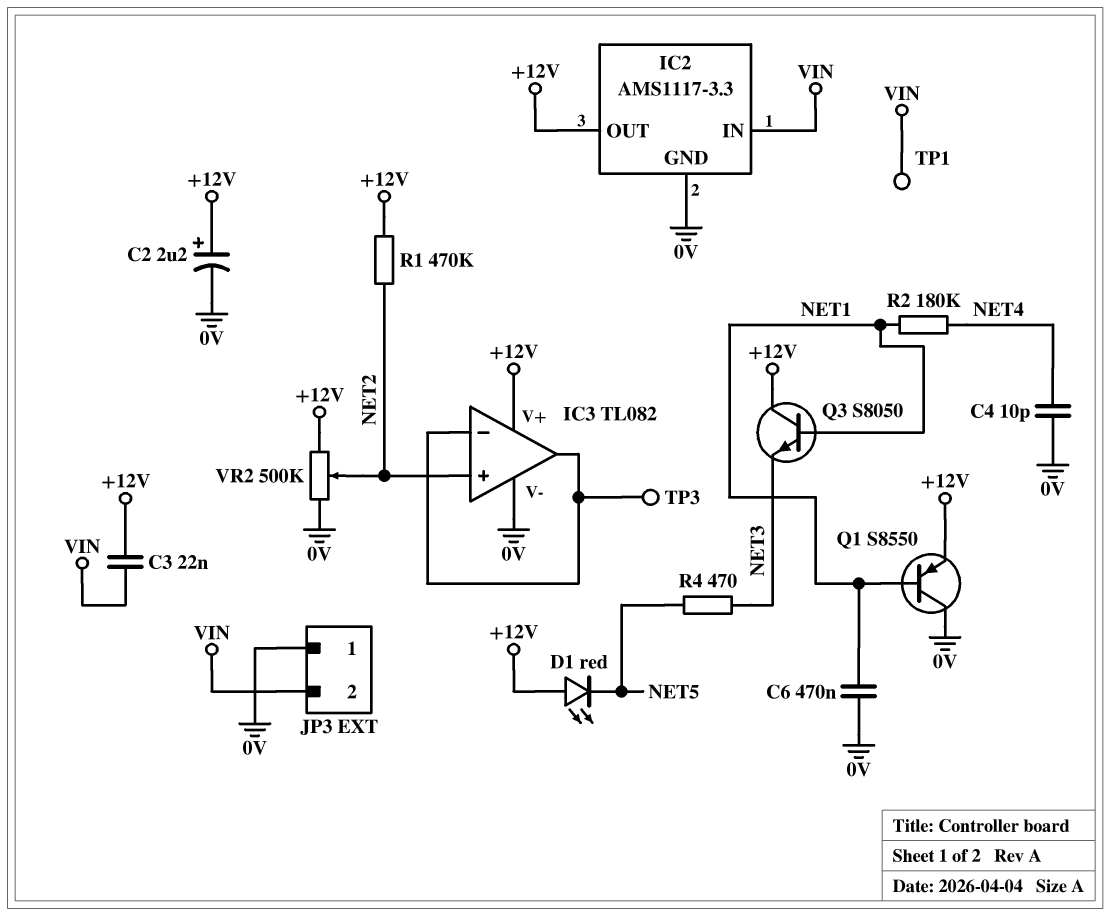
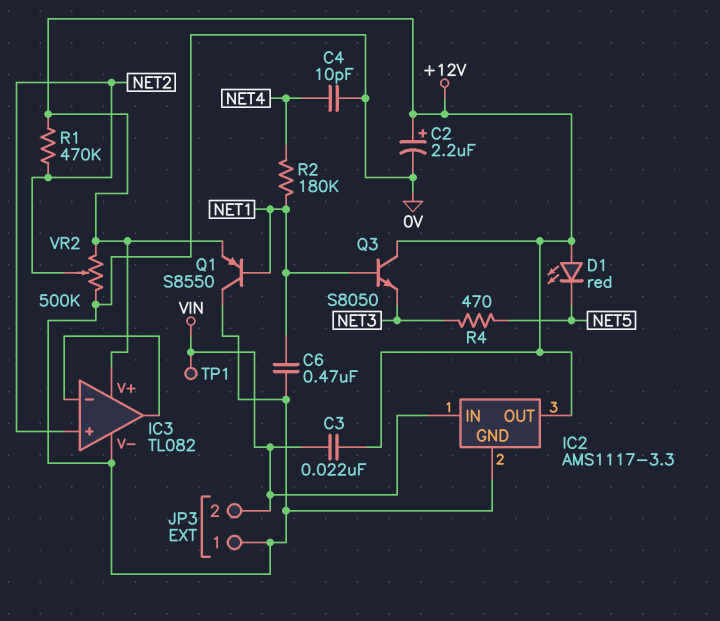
TP3: test point (IC3/in-) -> none

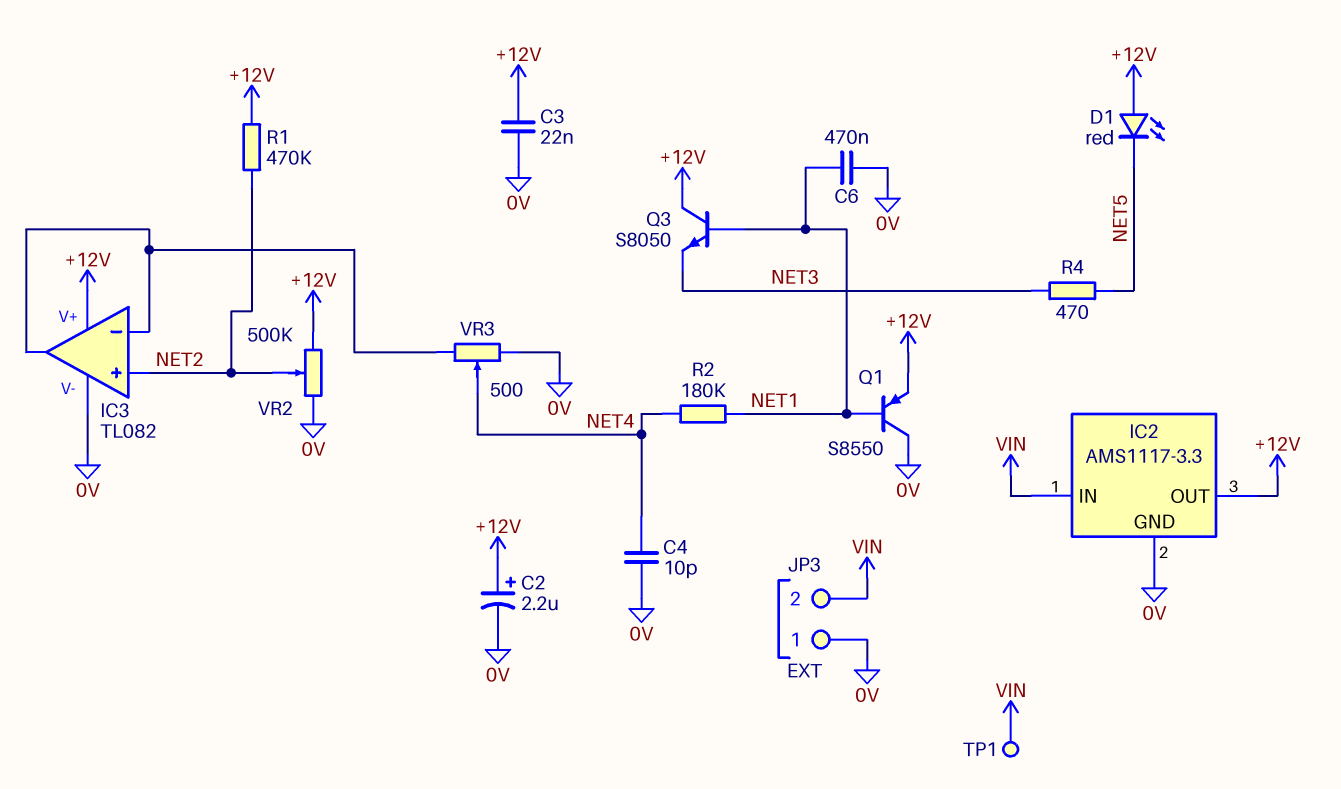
C3: 22nF (+12V, VIN) -> 22nF (+12V, 0V)
VR3: none -> 500 (0V, IC3/in-, wiper NET4)

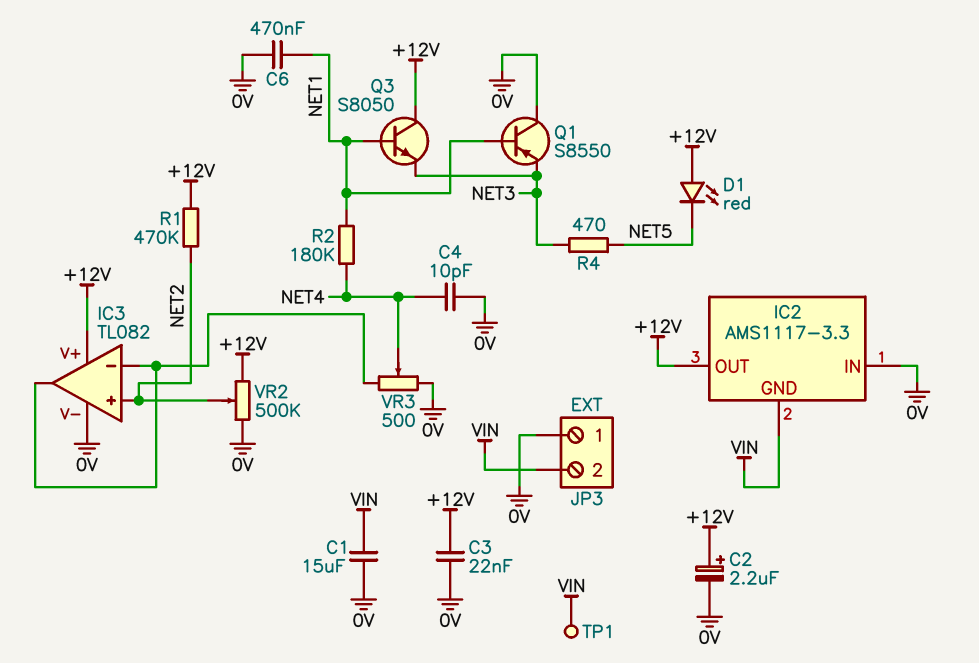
C1: none -> 15uF (0V, VIN)
IC2 pin GND: 0V -> VIN
IC2 pin IN: VIN -> 0V
Q1: PNP S8550 (B NET1, C 0V, E +12V) -> PNP S8550 (B NET1, C 0V, E NET3)

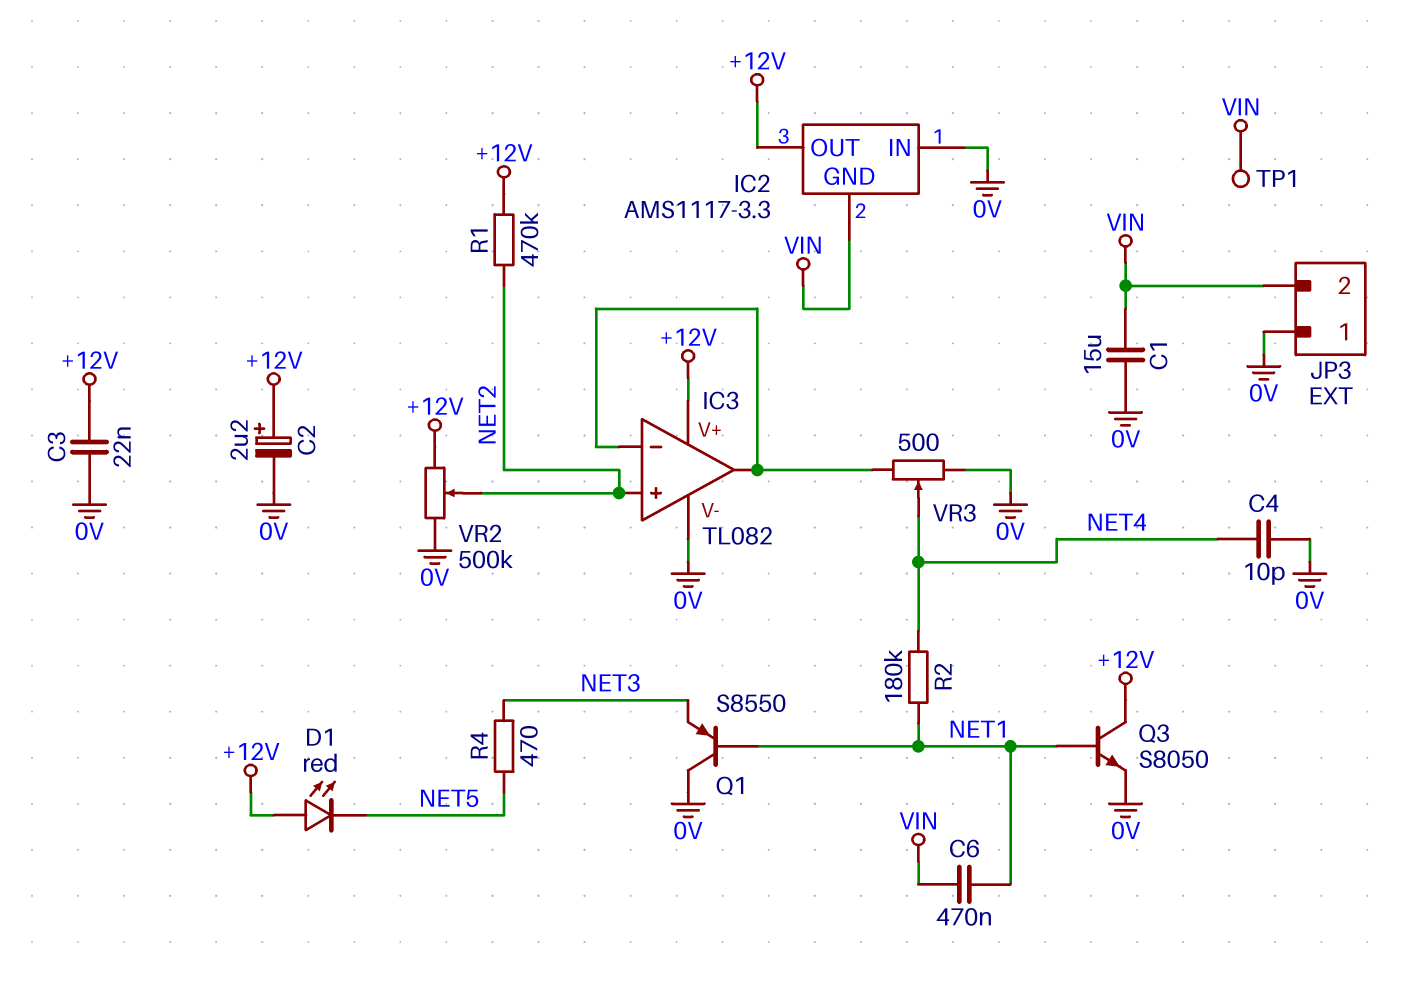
C6: 470nF (0V, NET1) -> 470nF (NET1, VIN)
Q3: NPN S8050 (B NET1, C +12V, E NET3) -> NPN S8050 (B NET1, C +12V, E 0V)

